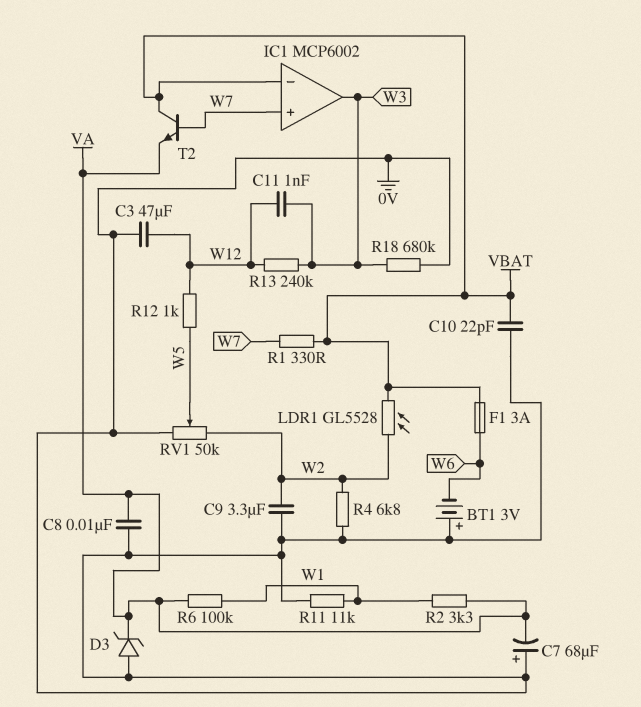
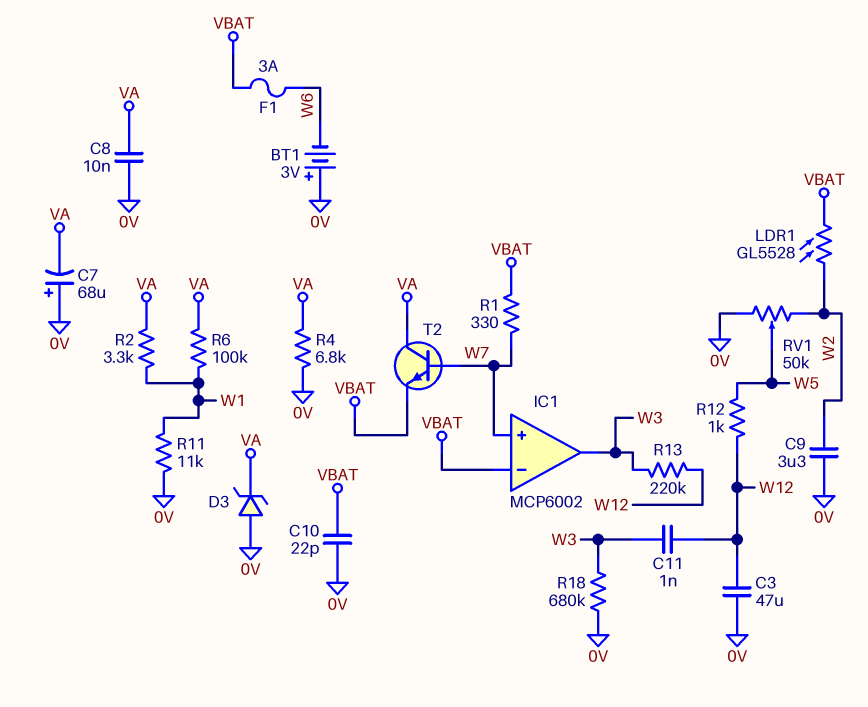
R4: 6.8k (0V, W2) -> 6.8k (0V, VA)
R13: 240k (W3, W12) -> 220k (W3, W12)
T2: NPN (B W7, C VBAT, E VA) -> NPN (B W7, C VA, E VBAT)

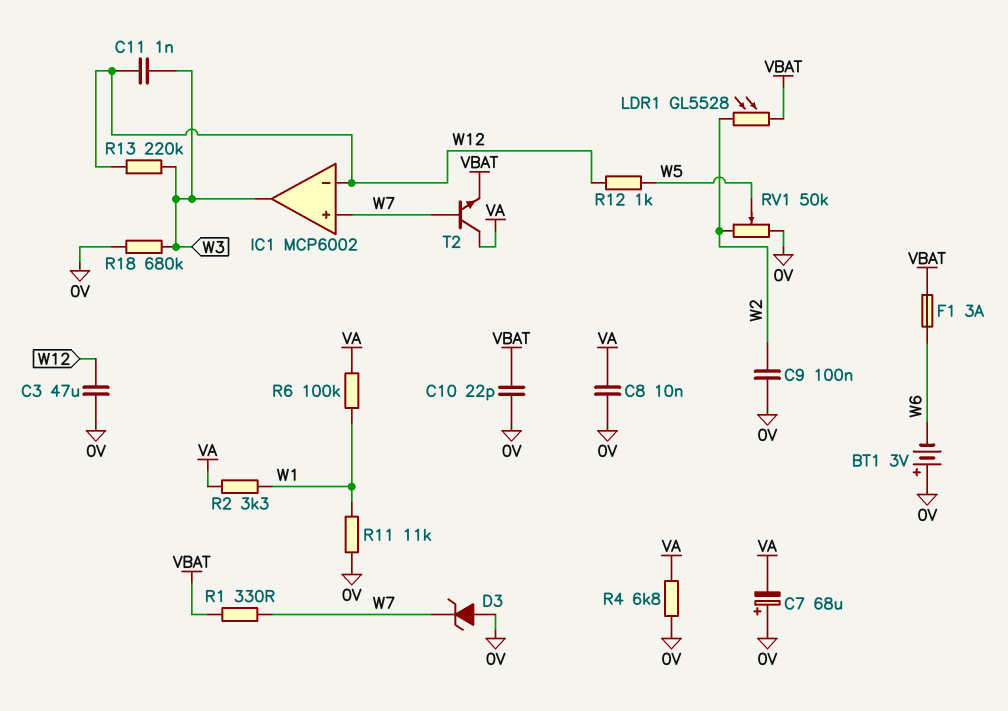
C9: 3.3uF (0V, W2) -> 100nF (0V, W2)
D3: zener (A 0V, K VA) -> zener (A 0V, K W7)
IC1 pin in-: VBAT -> W12

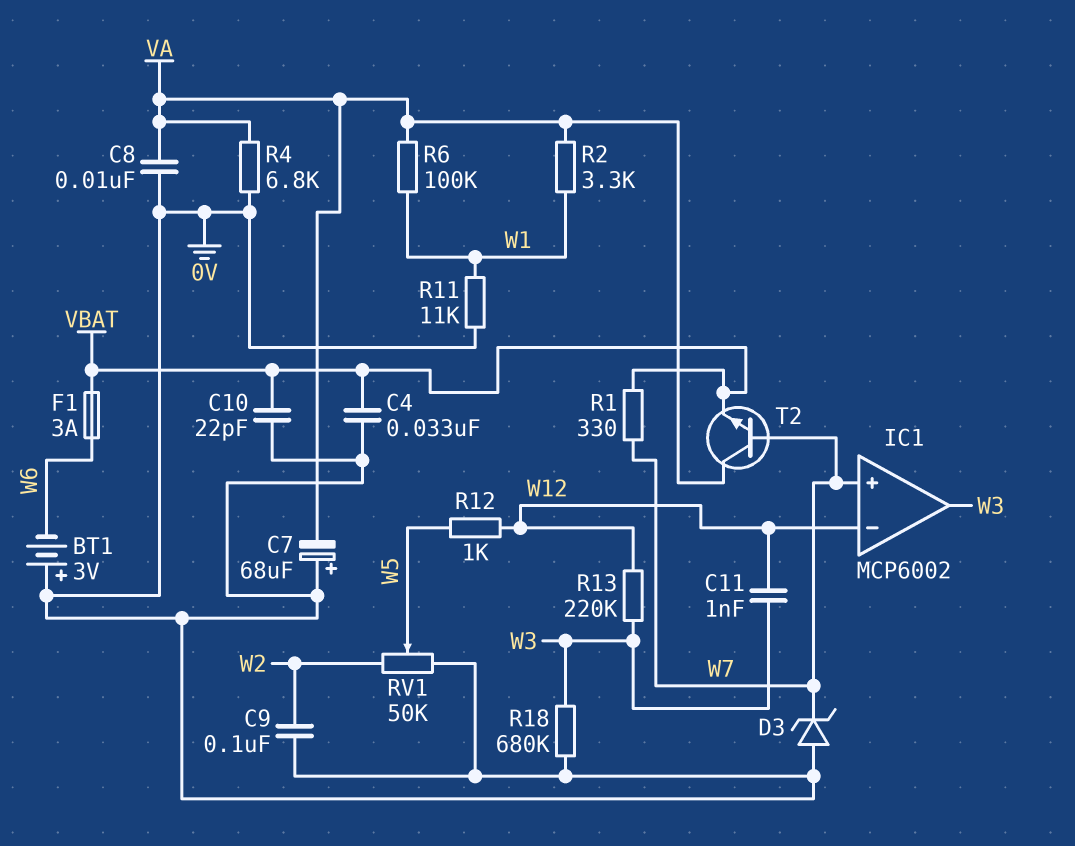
C3: 47uF (0V, W12) -> none
C4: none -> 33nF (0V, VBAT)
LDR1: GL5528 (VBAT, W2) -> none

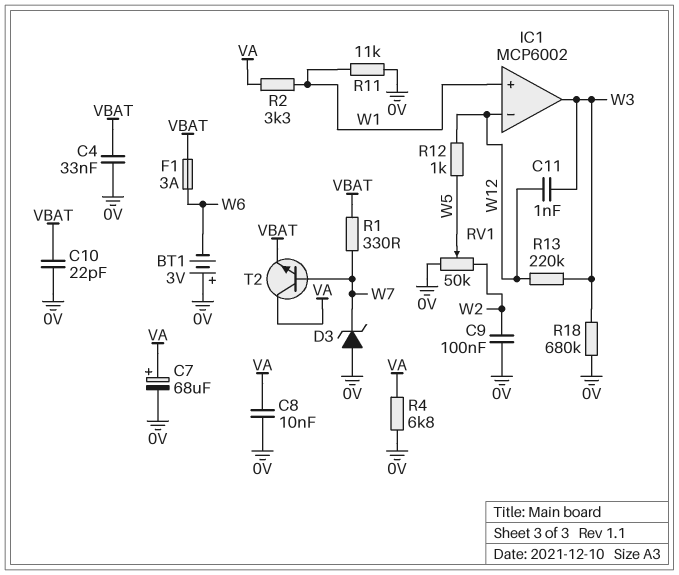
C7: 68uF (plus 0V, minus VA) -> 68uF (plus VA, minus 0V)
IC1 pin in+: W7 -> W1
R6: 100k (VA, W1) -> none

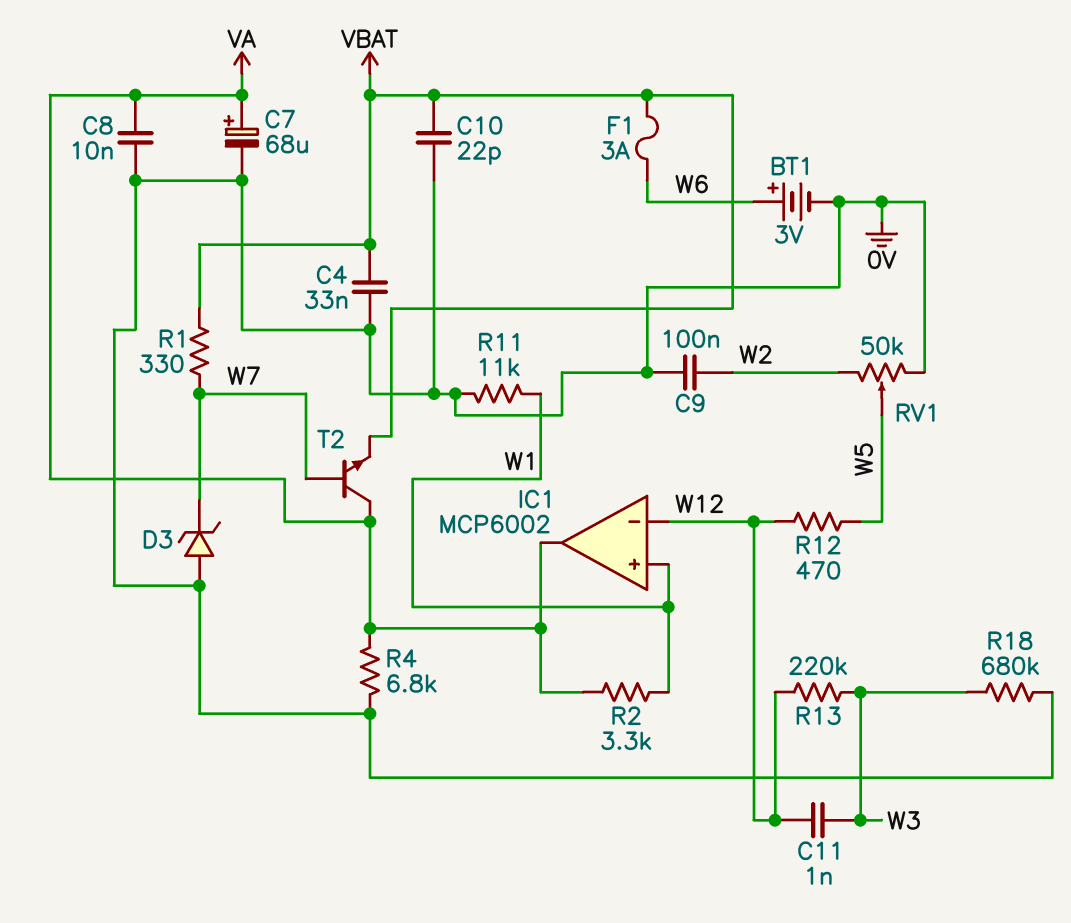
BT1: 3V (plus 0V, minus W6) -> 3V (plus W6, minus 0V)
IC1 pin out: W3 -> VA
R12: 1k (W5, W12) -> 470 (W5, W12)

